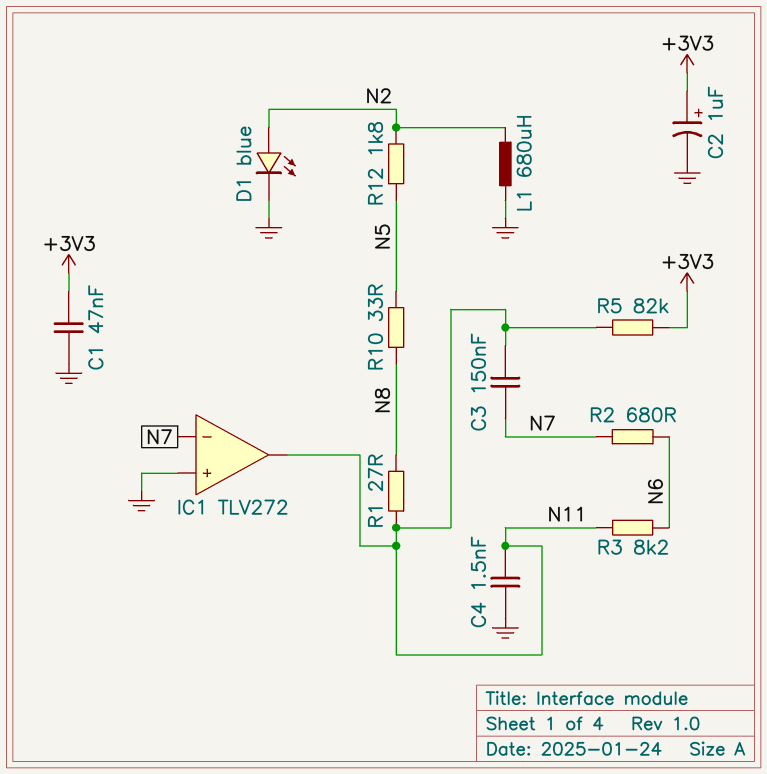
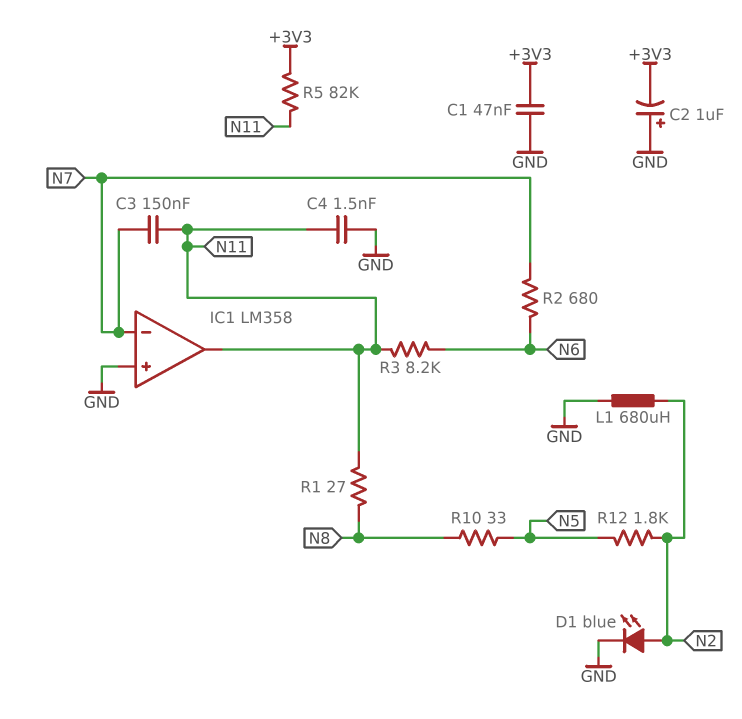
C2: 1uF (plus +3V3, minus GND) -> 1uF (plus GND, minus +3V3)
IC1: TLV272 -> LM358

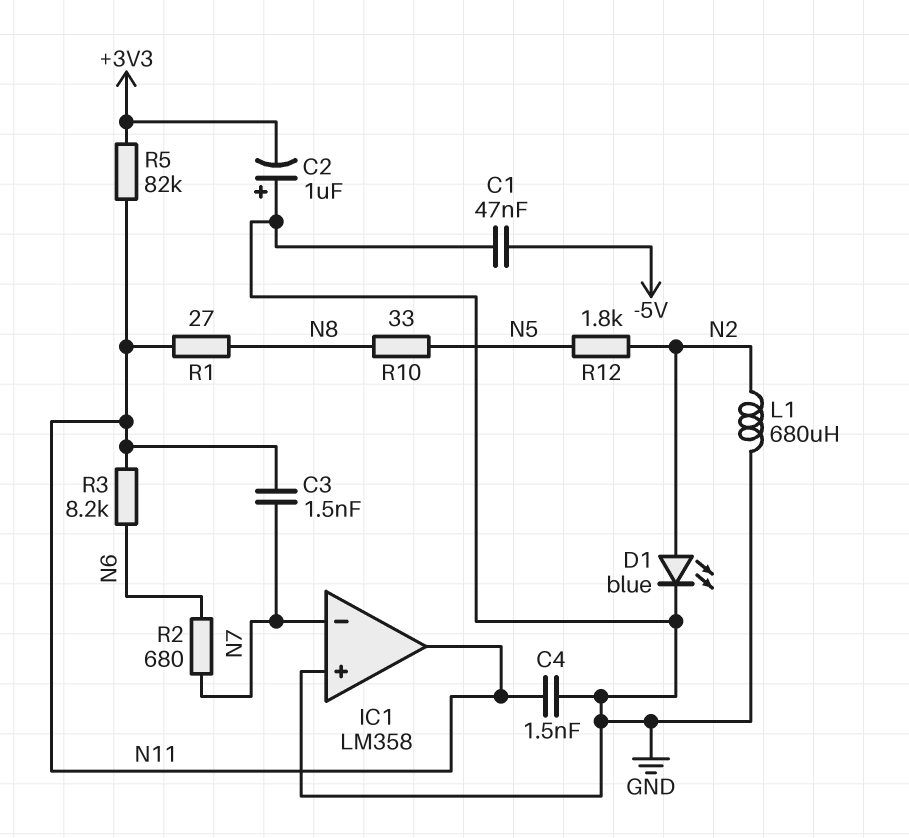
C1: 47nF (+3V3, GND) -> 47nF (-5V, GND)
C3: 150nF (N7, N11) -> 1.5nF (N7, N11)

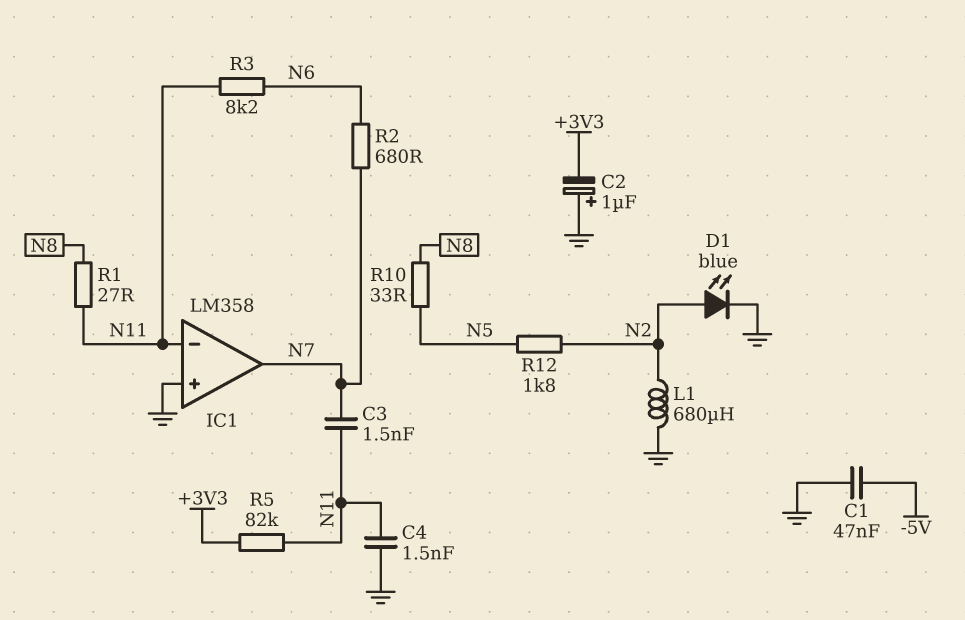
IC1 pin in-: N7 -> N11
IC1 pin out: N11 -> N7

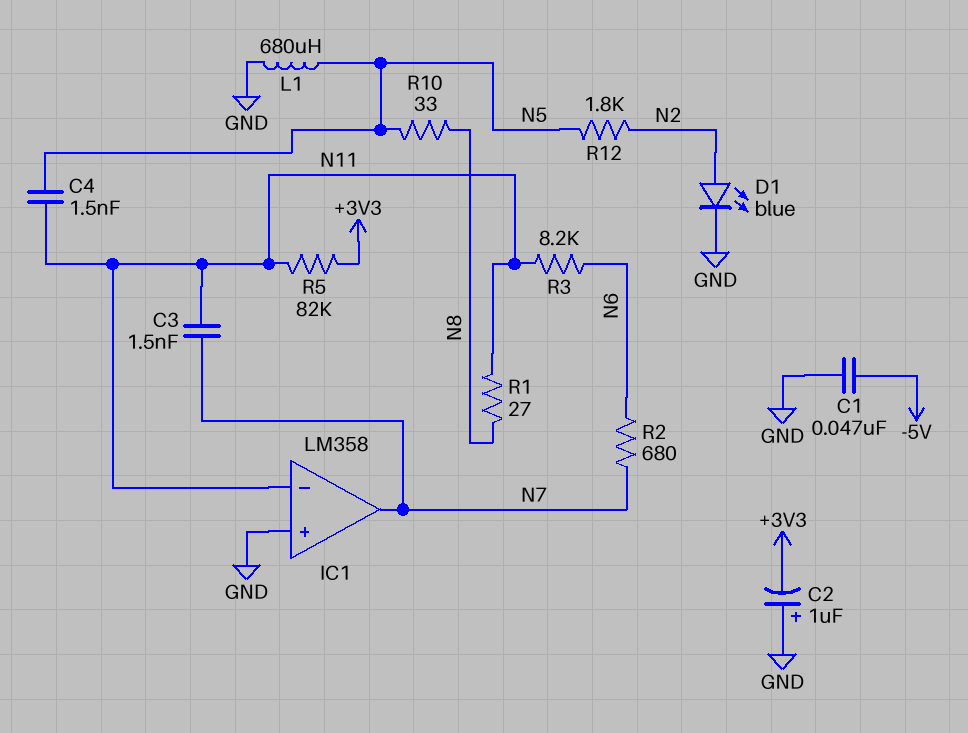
C4: 1.5nF (GND, N11) -> 1.5nF (N5, N11)
L1: 680uH (GND, N2) -> 680uH (GND, N5)

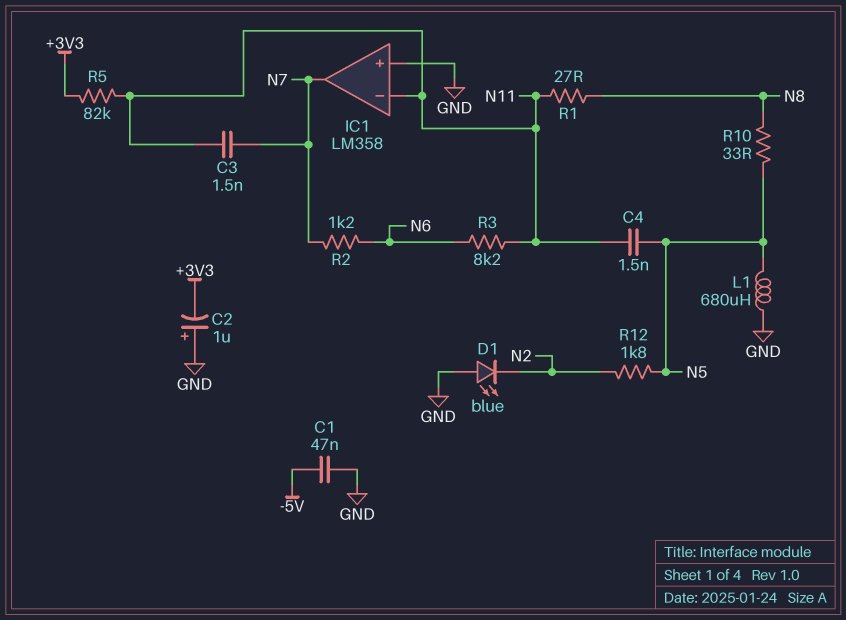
D1: LED blue (A N2, K GND) -> LED blue (A GND, K N2)
R2: 680 (N6, N7) -> 1.2k (N6, N7)

